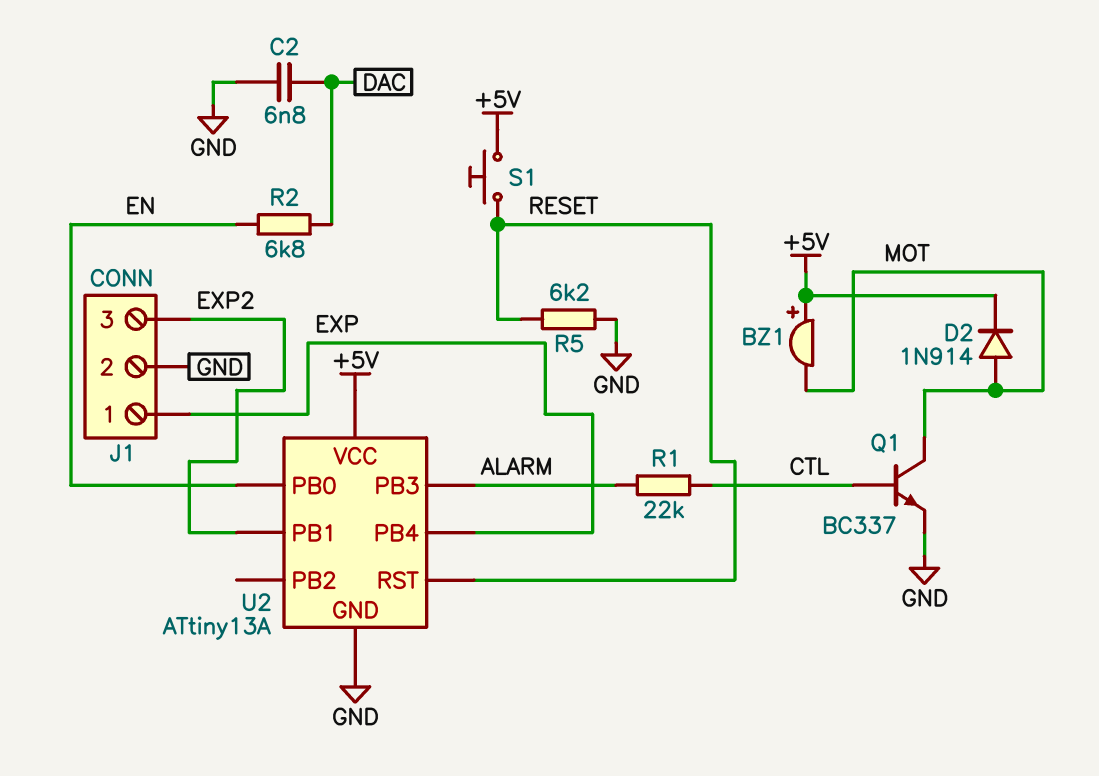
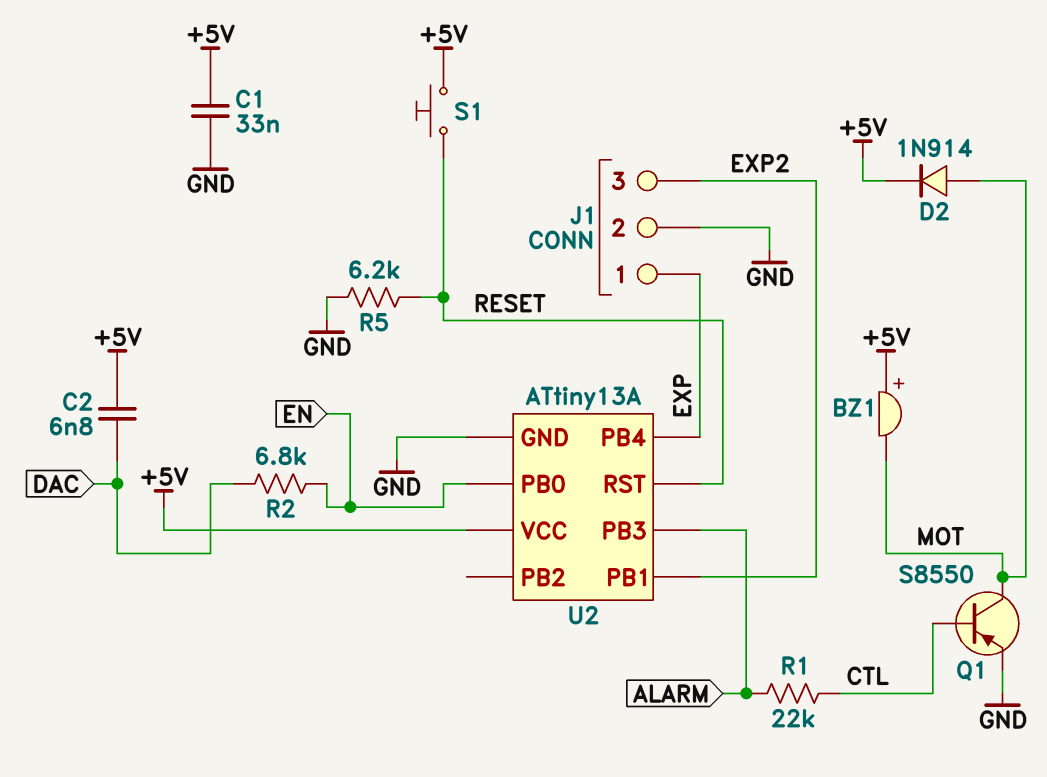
C1: none -> 33nF (+5V, GND)
C2: 6.8nF (DAC, GND) -> 6.8nF (+5V, DAC)
Q1: NPN BC337 (B CTL, C MOT, E GND) -> PNP S8550 (B CTL, C MOT, E GND)

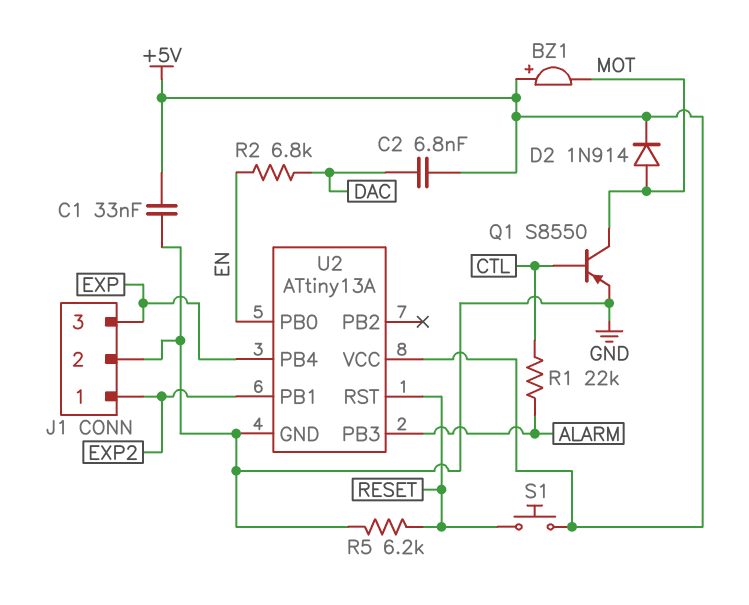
J1 pin 1: EXP -> EXP2
J1 pin 3: EXP2 -> EXP

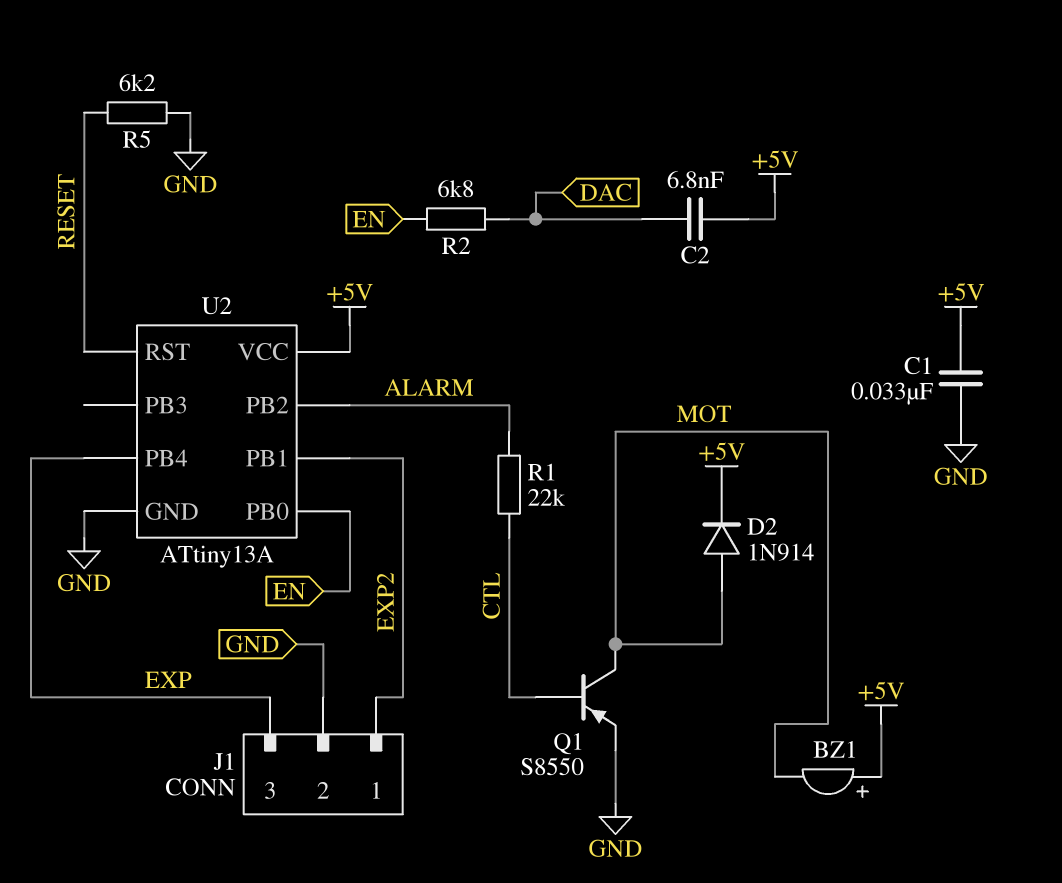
S1: button (+5V, RESET) -> none
U2 pin PB2: none -> ALARM
U2 pin PB3: ALARM -> none

